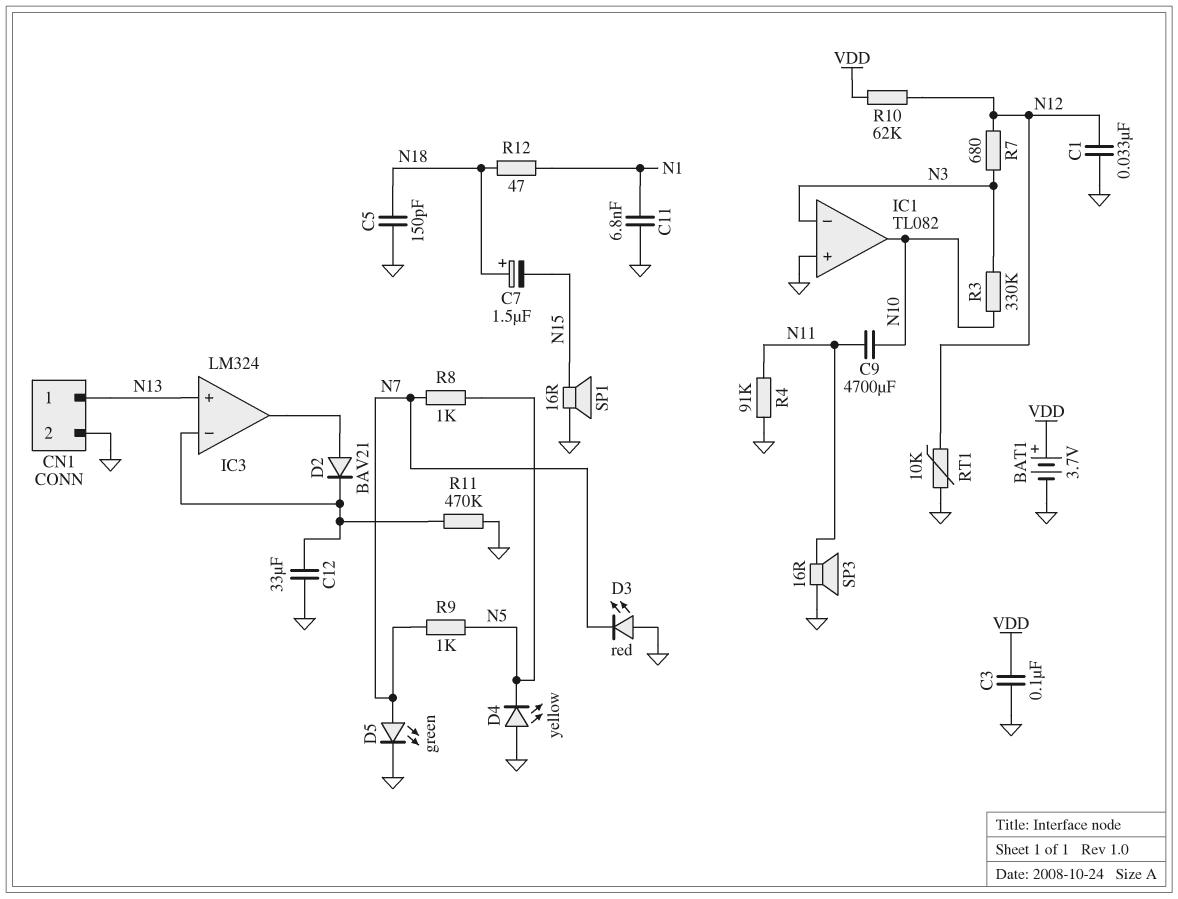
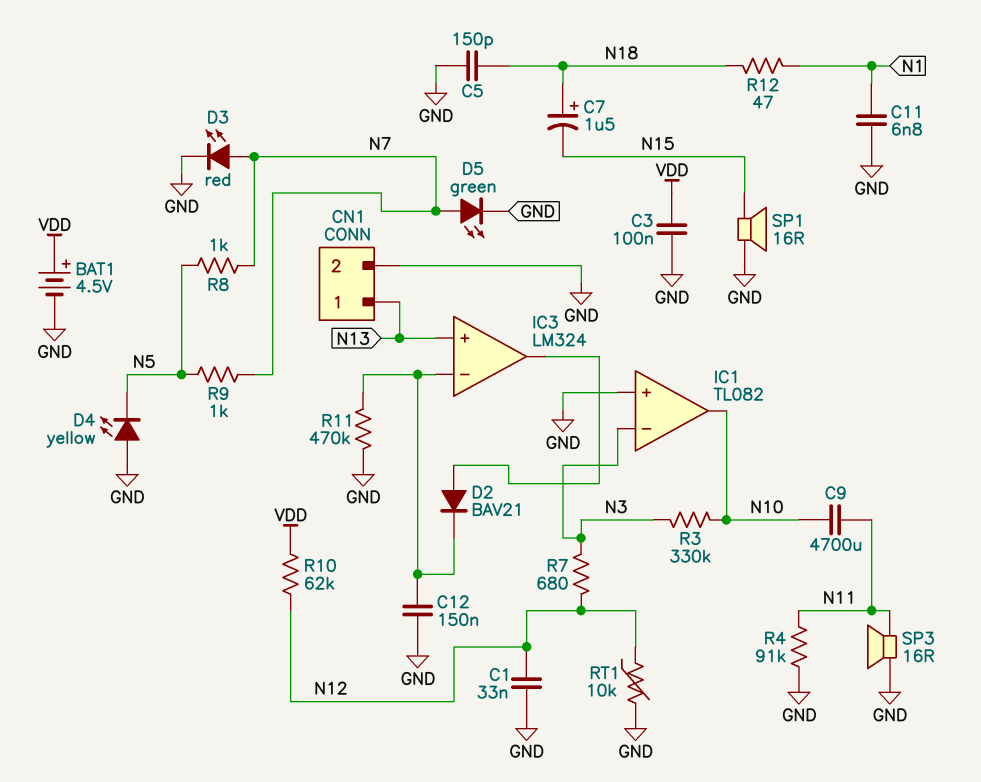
BAT1: 3.7V (plus VDD, minus GND) -> 4.5V (plus VDD, minus GND)
C12: 33uF (GND, IC3/in-) -> 150nF (GND, IC3/in-)
D3: LED red (A GND, K N7) -> LED red (A N7, K GND)

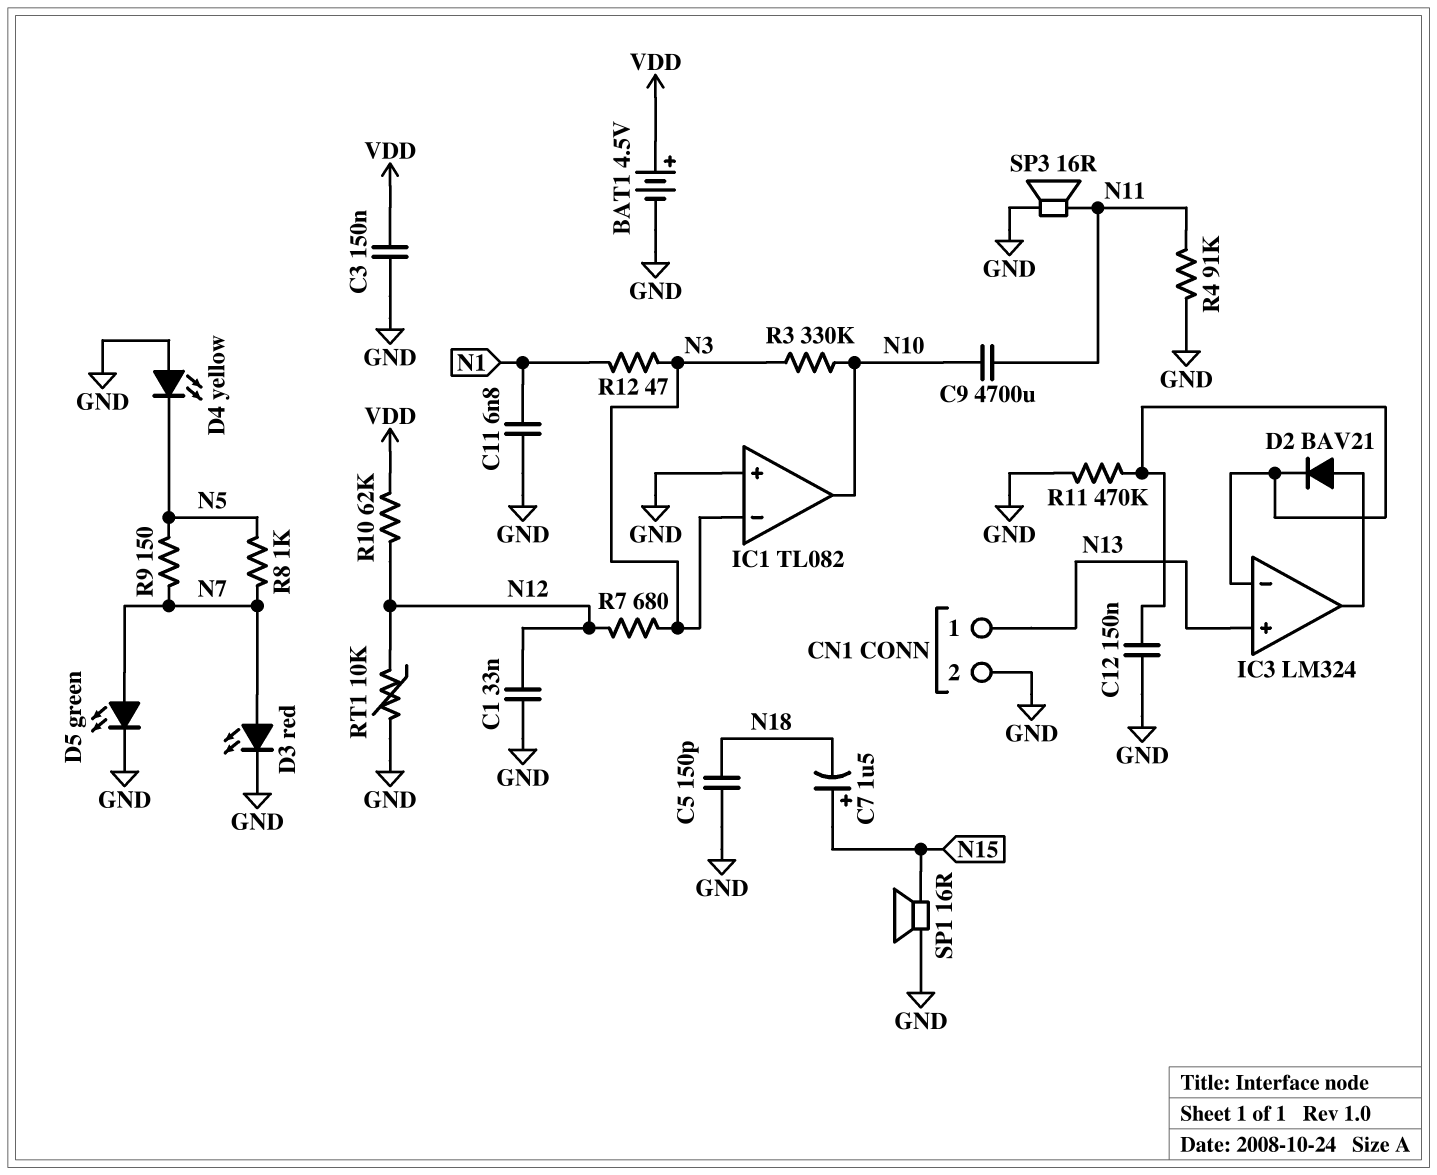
C3: 100nF (GND, VDD) -> 150nF (GND, VDD)
C7: 1.5uF (plus N18, minus N15) -> 1.5uF (plus N15, minus N18)
R9: 1k (N5, N7) -> 150 (N5, N7)
R12: 47 (N1, N18) -> 47 (N1, N3)

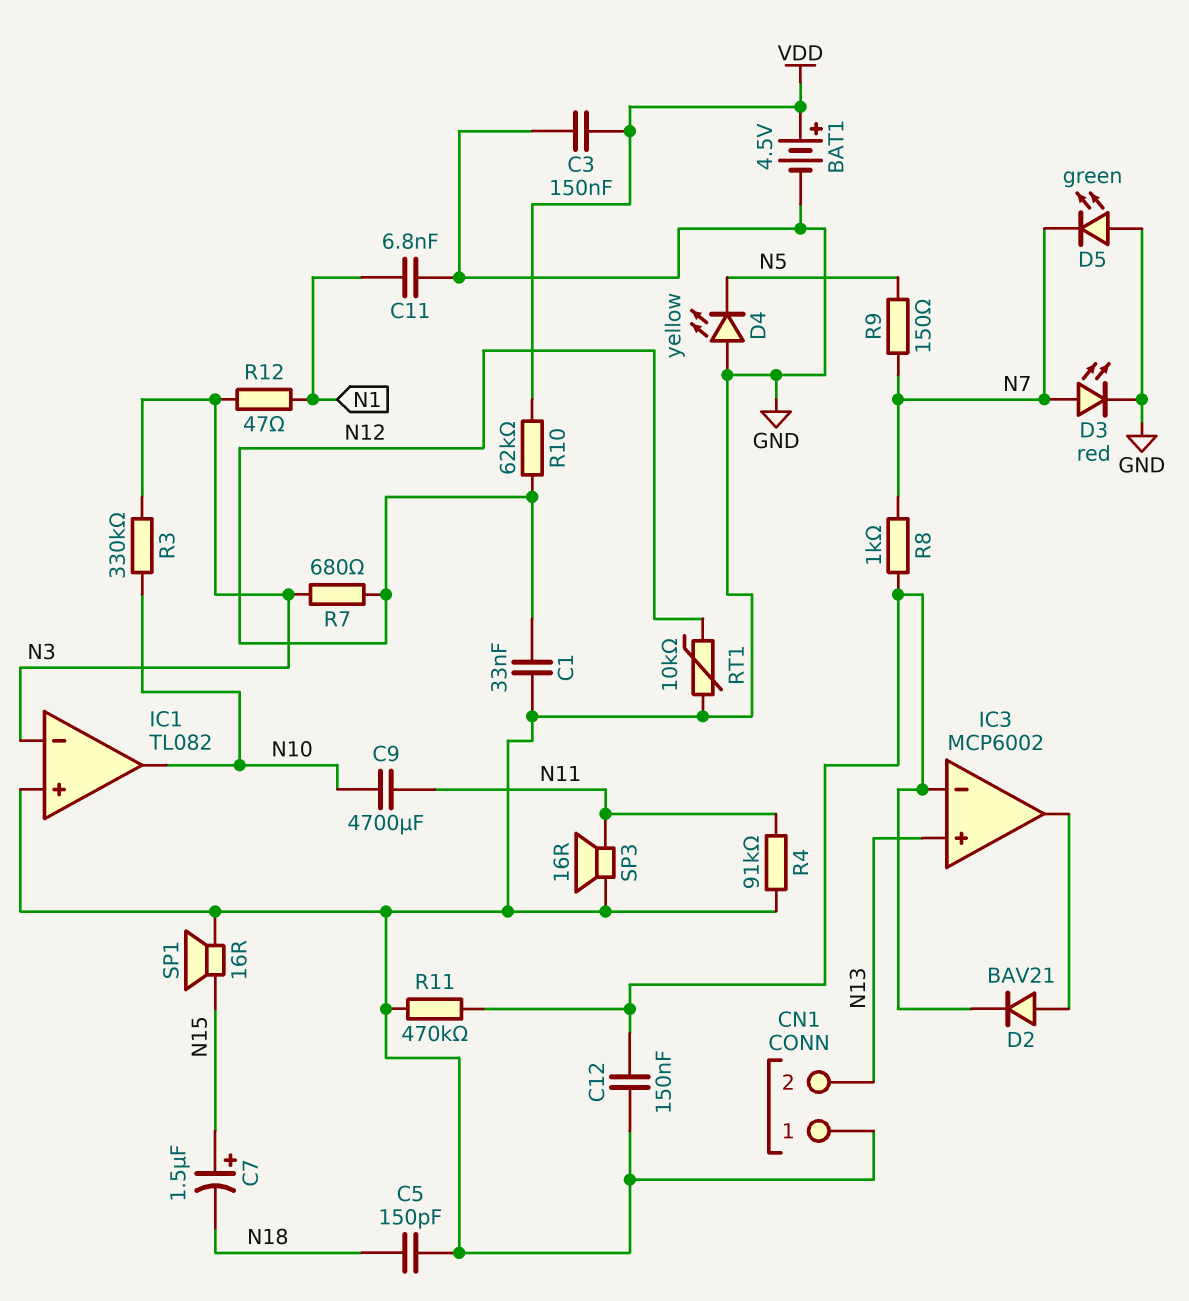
CN1 pin 1: N13 -> GND
CN1 pin 2: GND -> N13
D5: LED green (A N7, K GND) -> LED green (A GND, K N7)
IC3: LM324 -> MCP6002
R8: 1k (N5, N7) -> 1k (IC3/in-, N7)

